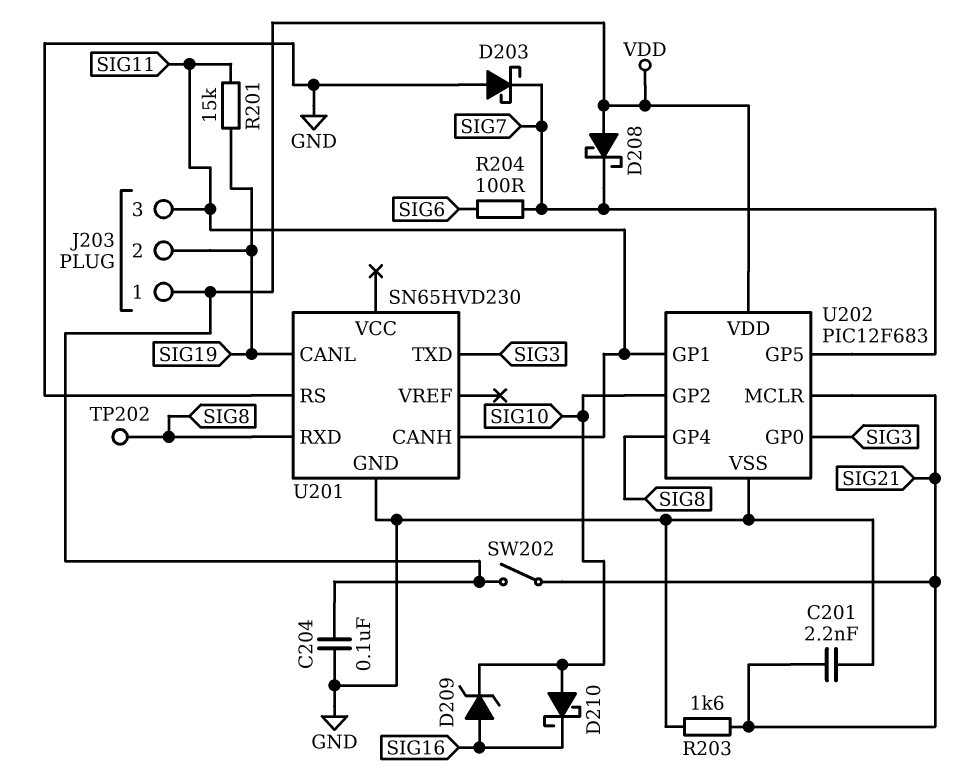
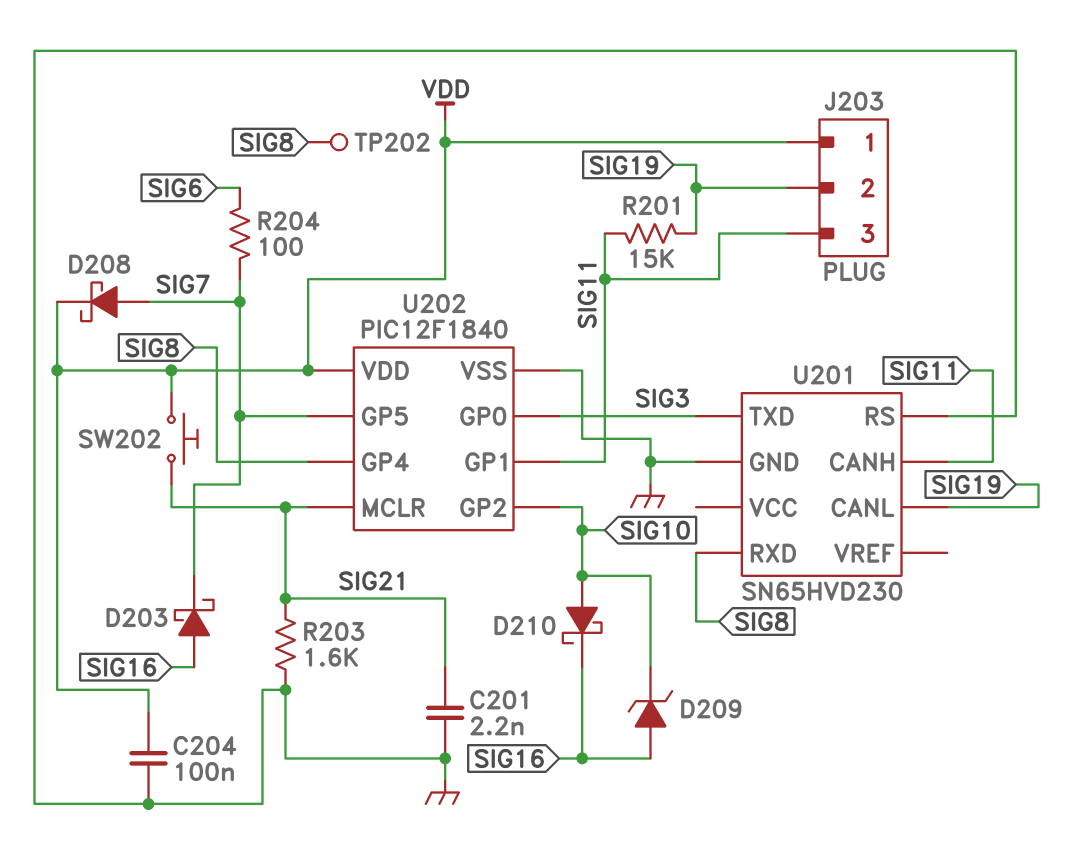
D203: schottky (A GND, K SIG7) -> schottky (A SIG16, K SIG7)
D208: schottky (A VDD, K SIG7) -> schottky (A SIG7, K VDD)
SW202: switch (SIG21, VDD) -> button (SIG21, VDD)
U202: PIC12F683 -> PIC12F1840

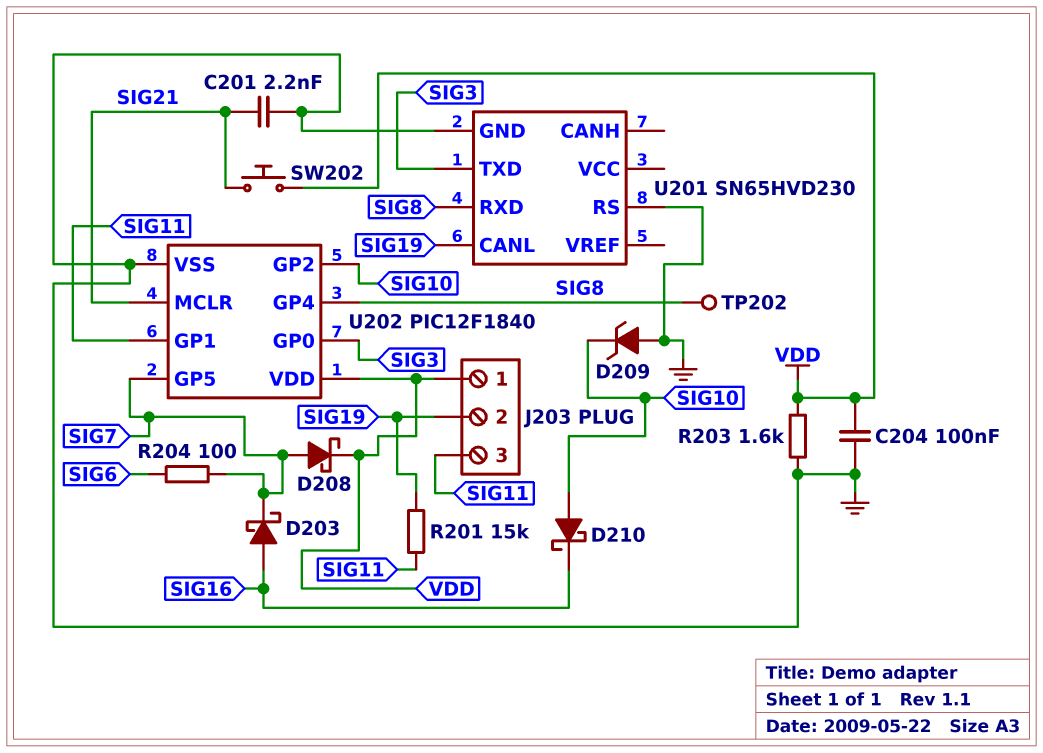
D209: zener (A SIG16, K SIG10) -> zener (A GND, K SIG10)
R203: 1.6k (GND, SIG21) -> 1.6k (GND, VDD)
U201 pin CANH: SIG11 -> none

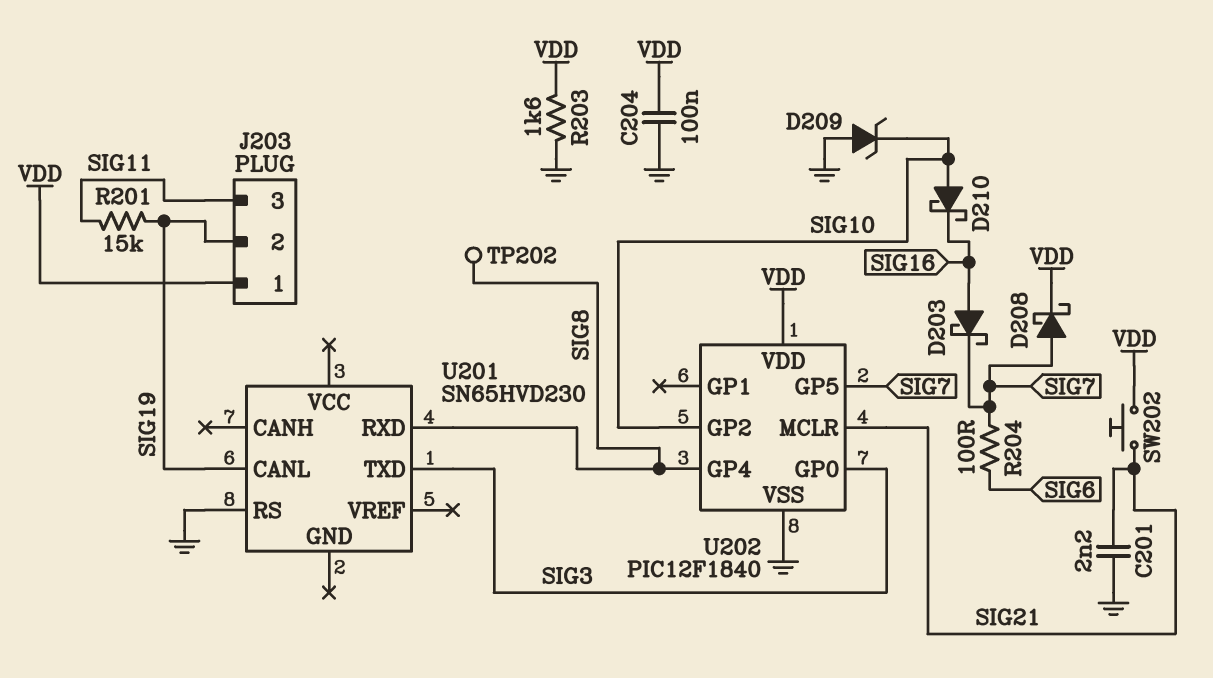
U201 pin GND: GND -> none
U202 pin GP1: SIG11 -> none

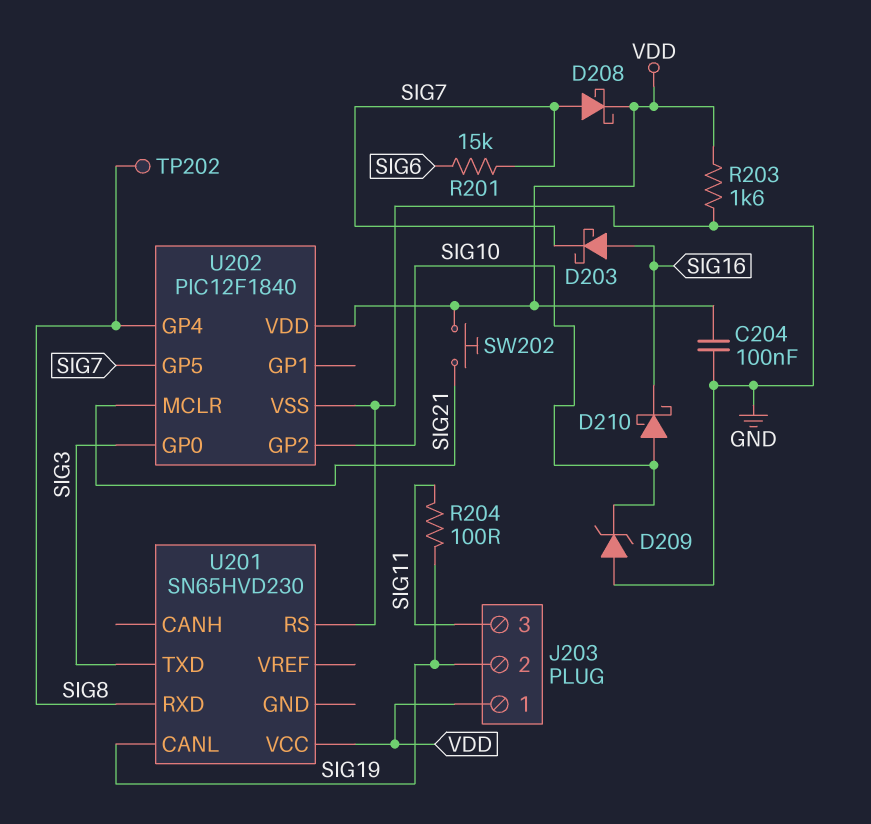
C201: 2.2nF (GND, SIG21) -> none
R201: 15k (SIG11, SIG19) -> 15k (SIG6, SIG7)
R204: 100 (SIG6, SIG7) -> 100 (SIG11, SIG19)
U201 pin VCC: none -> VDD

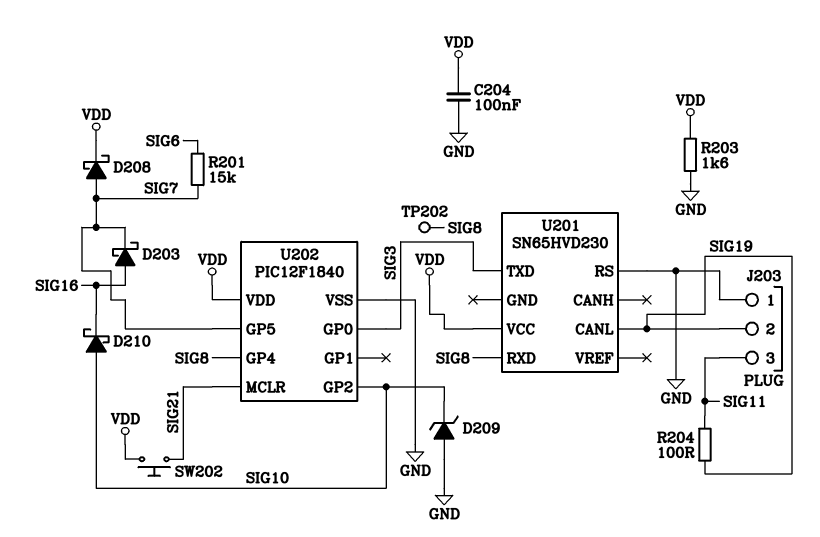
J203 pin 1: VDD -> GND

